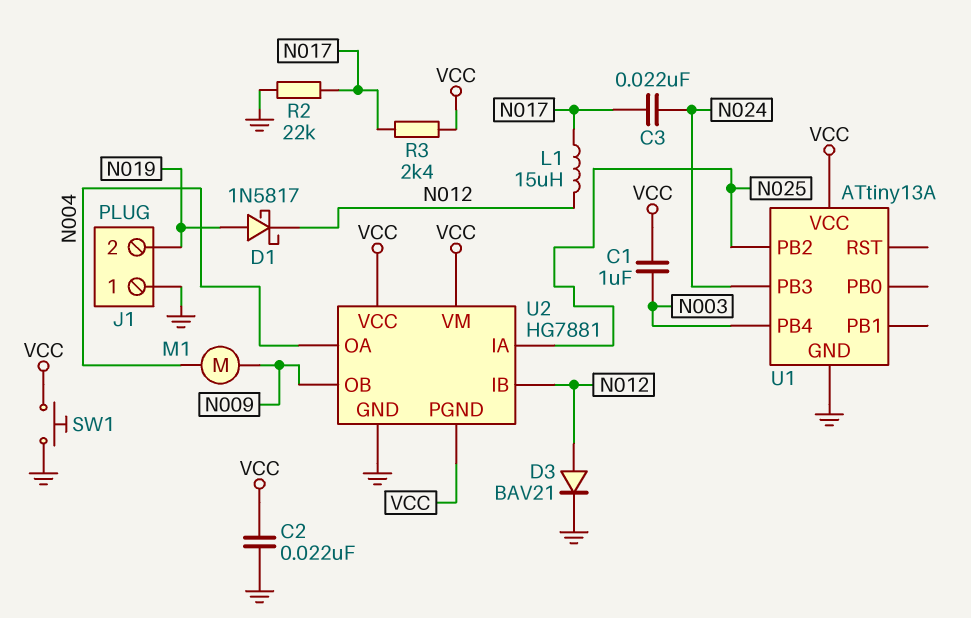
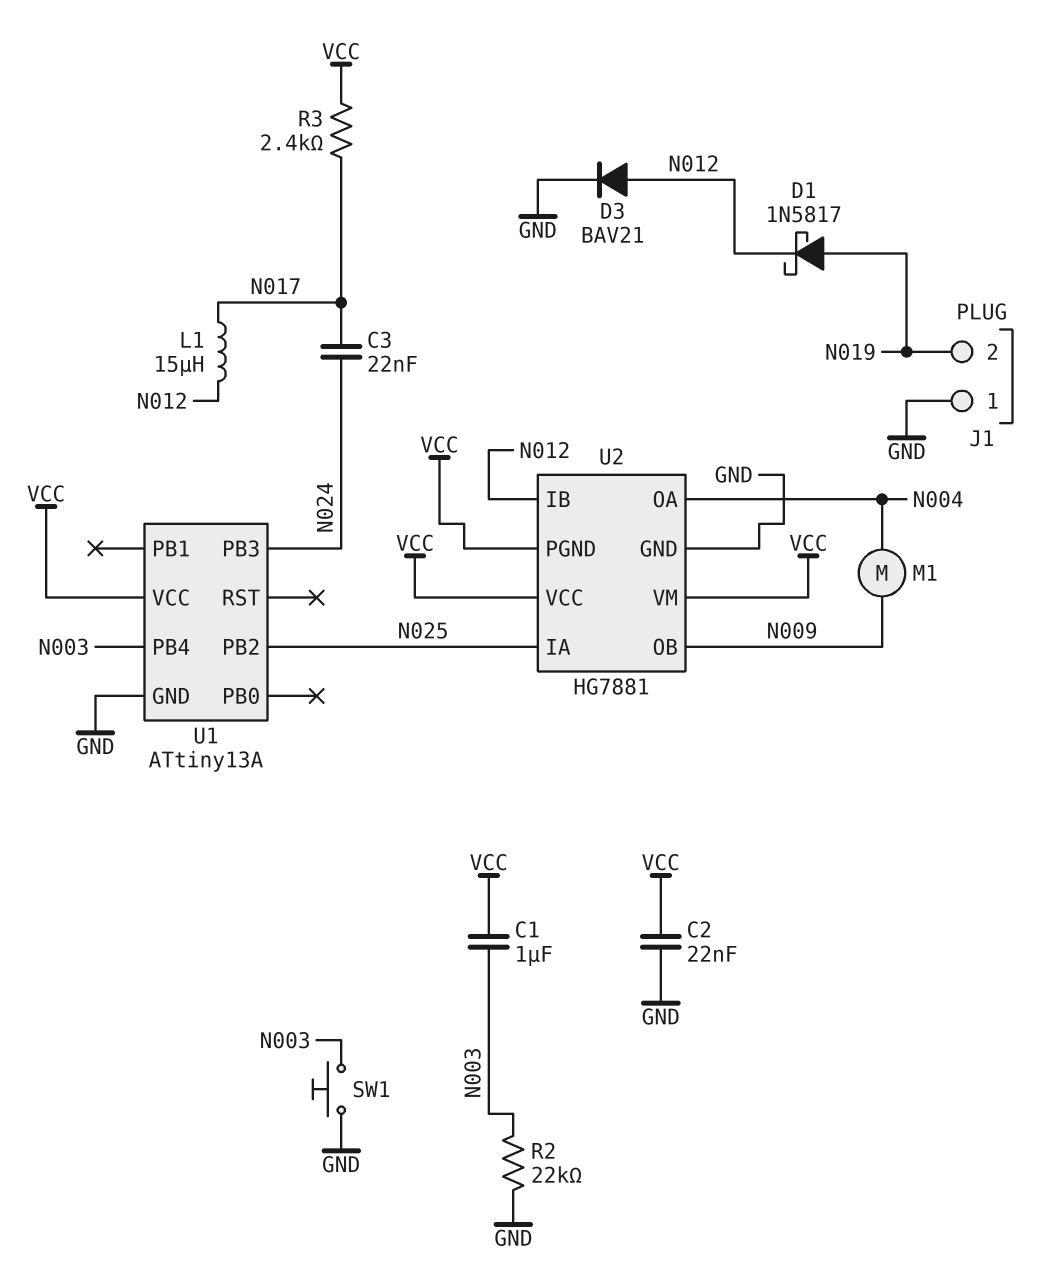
R2: 22k (GND, N017) -> 22k (GND, N003)
SW1: button (GND, VCC) -> button (GND, N003)

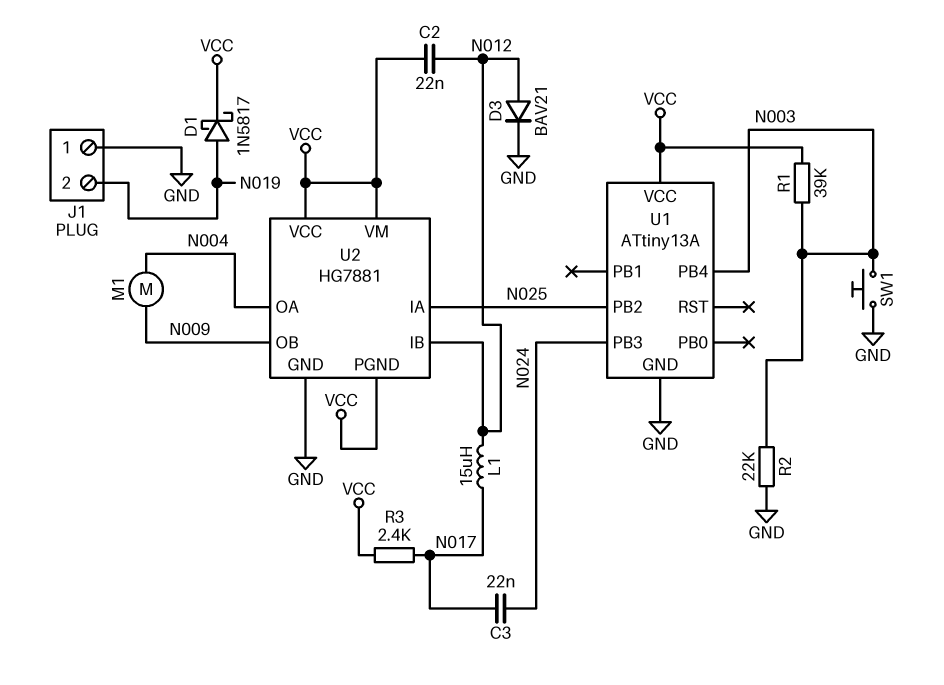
C1: 1uF (N003, VCC) -> none
C2: 22nF (GND, VCC) -> 22nF (N012, VCC)
D1: schottky 1N5817 (A N019, K N012) -> schottky 1N5817 (A N019, K VCC)
R1: none -> 39k (N003, VCC)

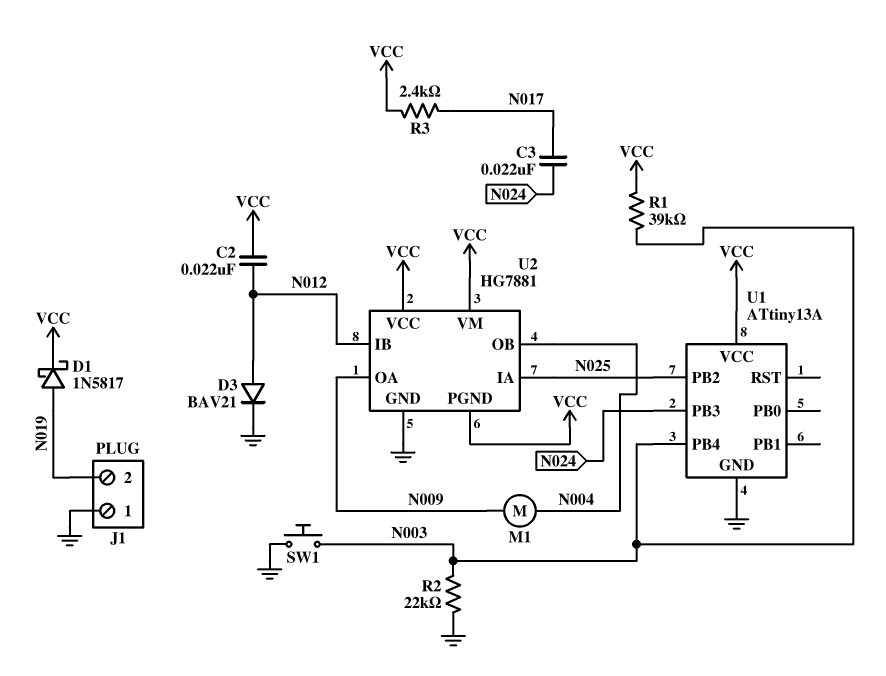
L1: 15uH (N012, N017) -> none
U2 pin OA: N004 -> N009
U2 pin OB: N009 -> N004

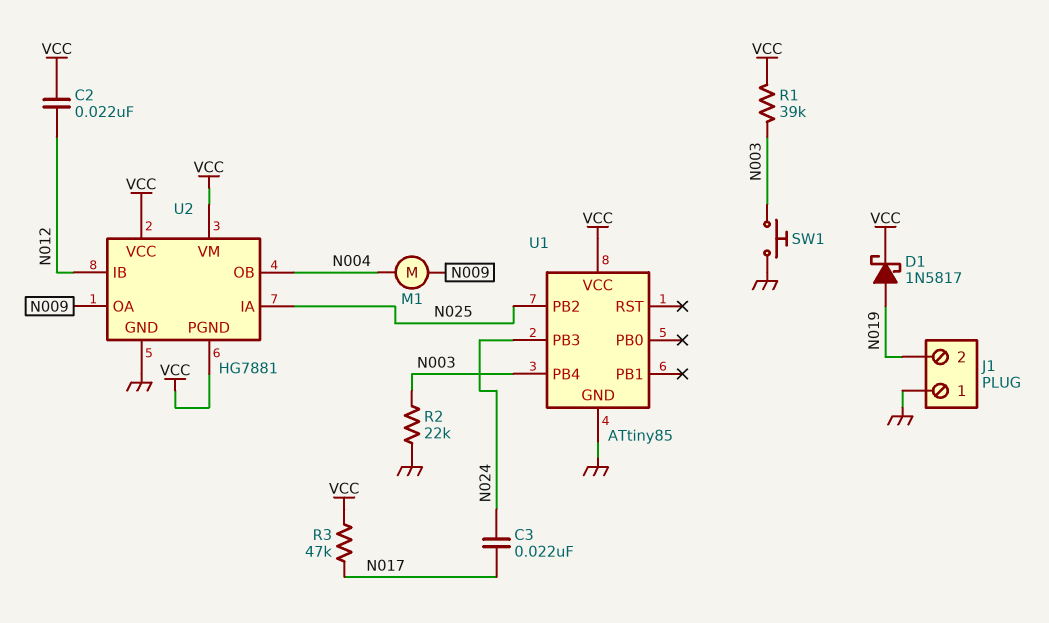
D3: diode BAV21 (A N012, K GND) -> none
R3: 2.4k (N017, VCC) -> 47k (N017, VCC)
U1: ATtiny13A -> ATtiny85

